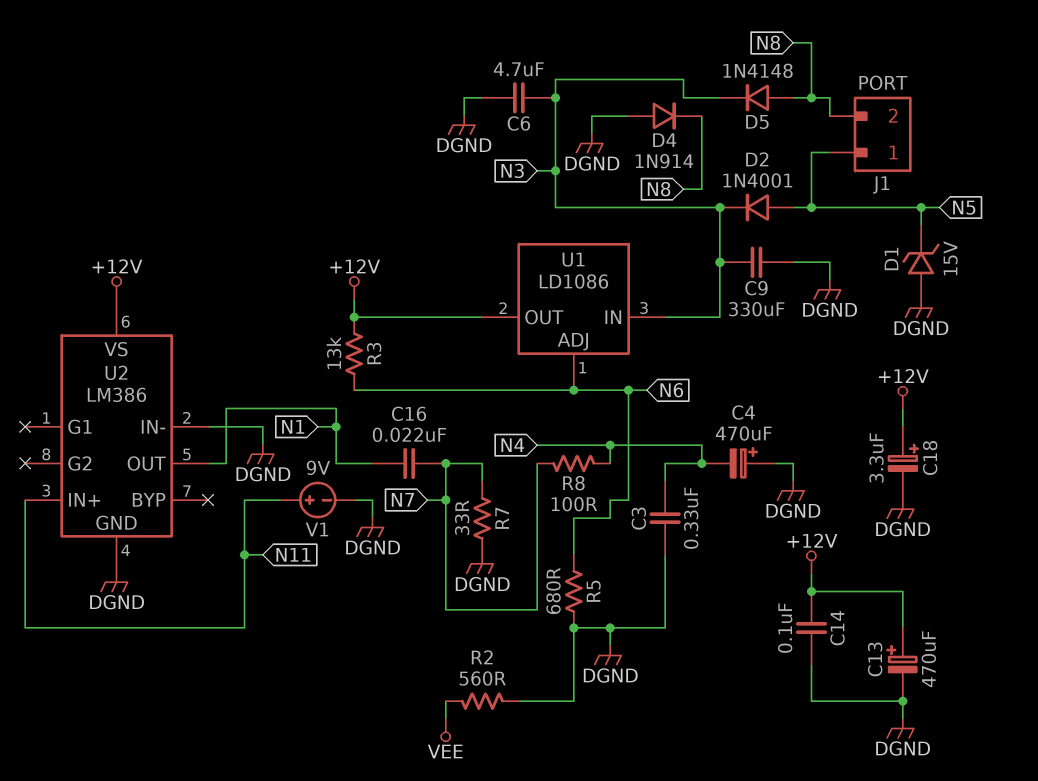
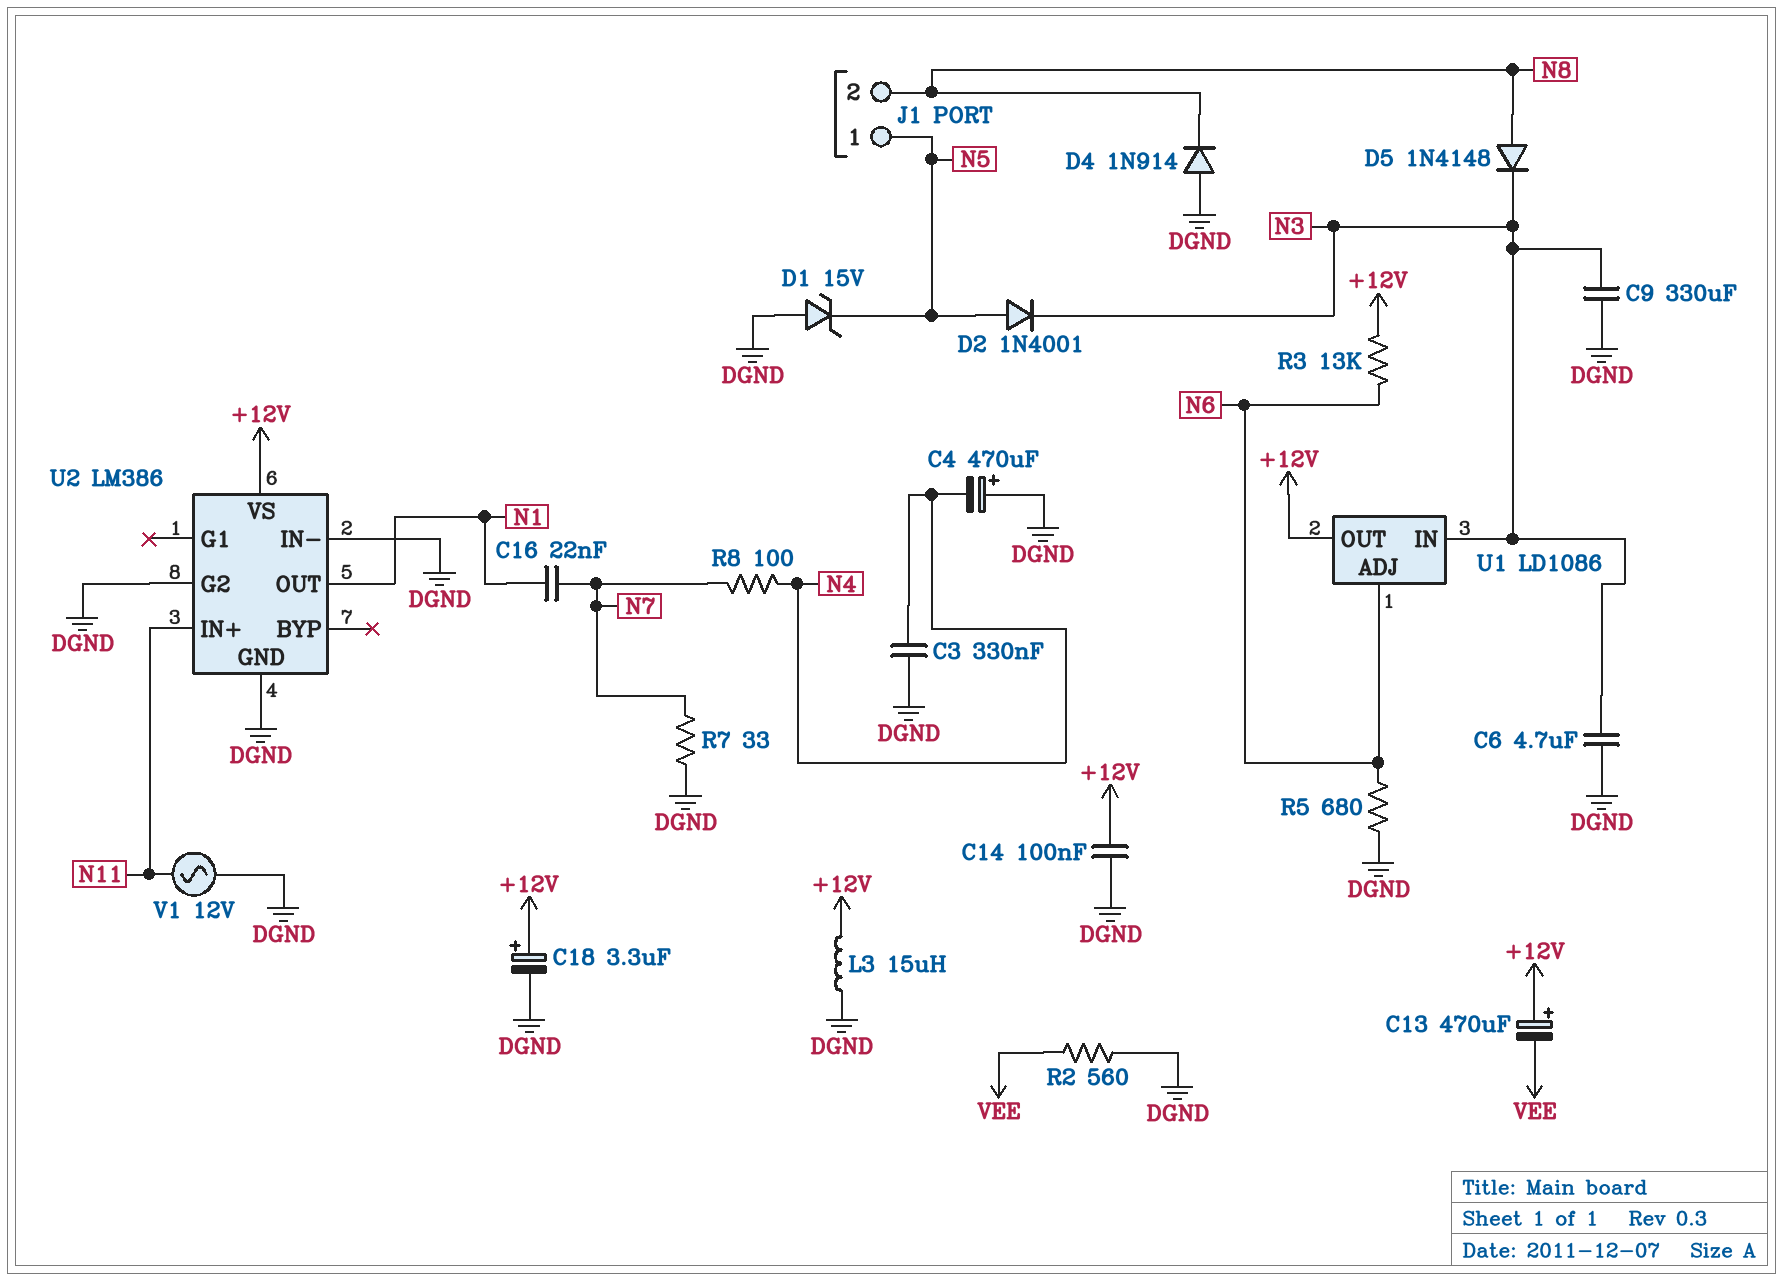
C13: 470uF (plus +12V, minus DGND) -> 470uF (plus +12V, minus VEE)
L3: none -> 15uH (+12V, DGND)
U2 pin G2: none -> DGND
V1: 9V (plus N11, minus DGND) -> AC 12V (DGND, N11)

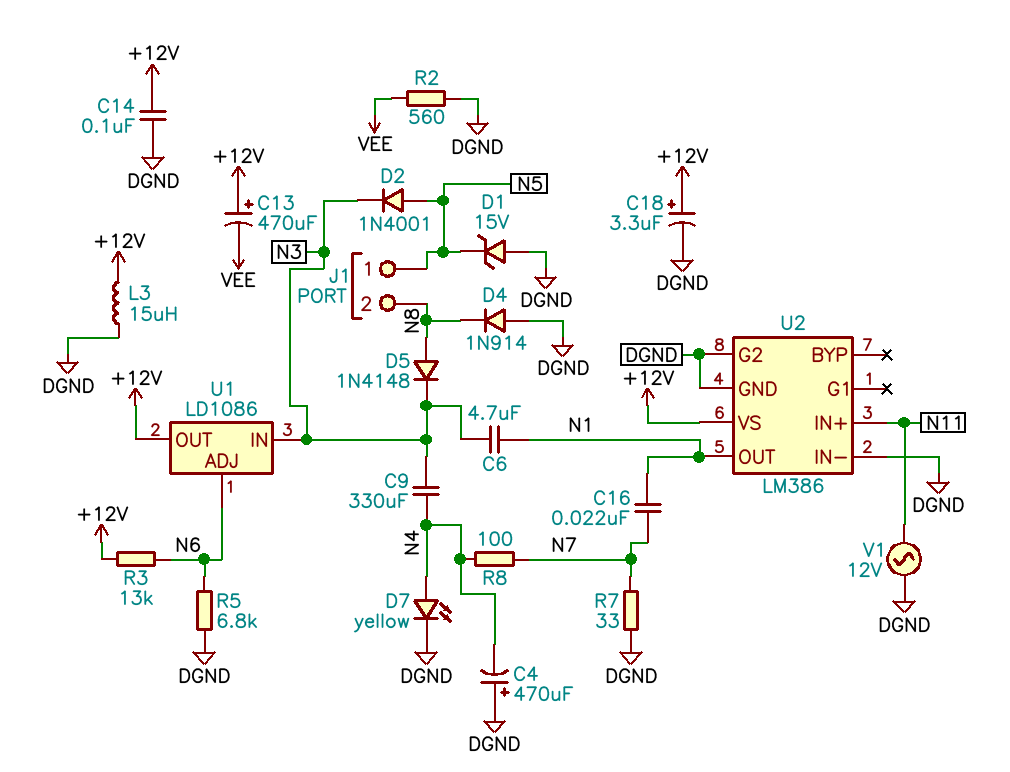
C3: 330nF (DGND, N4) -> none
C6: 4.7uF (DGND, N3) -> 4.7uF (N1, N3)
C9: 330uF (DGND, N3) -> 330uF (N3, N4)
D7: none -> LED yellow (A N4, K DGND)
R5: 680 (DGND, N6) -> 6.8k (DGND, N6)

